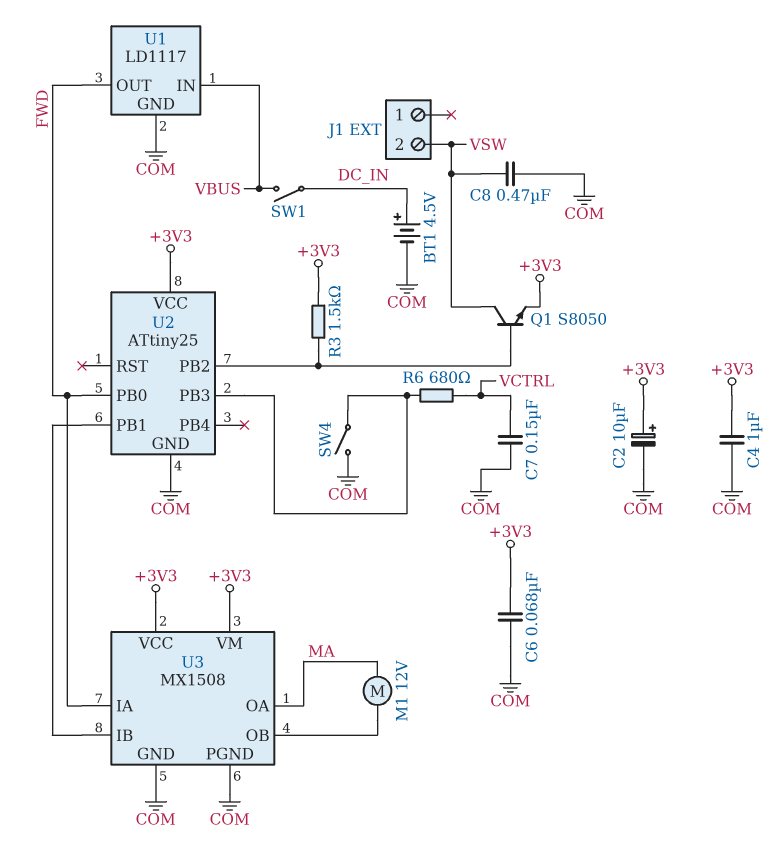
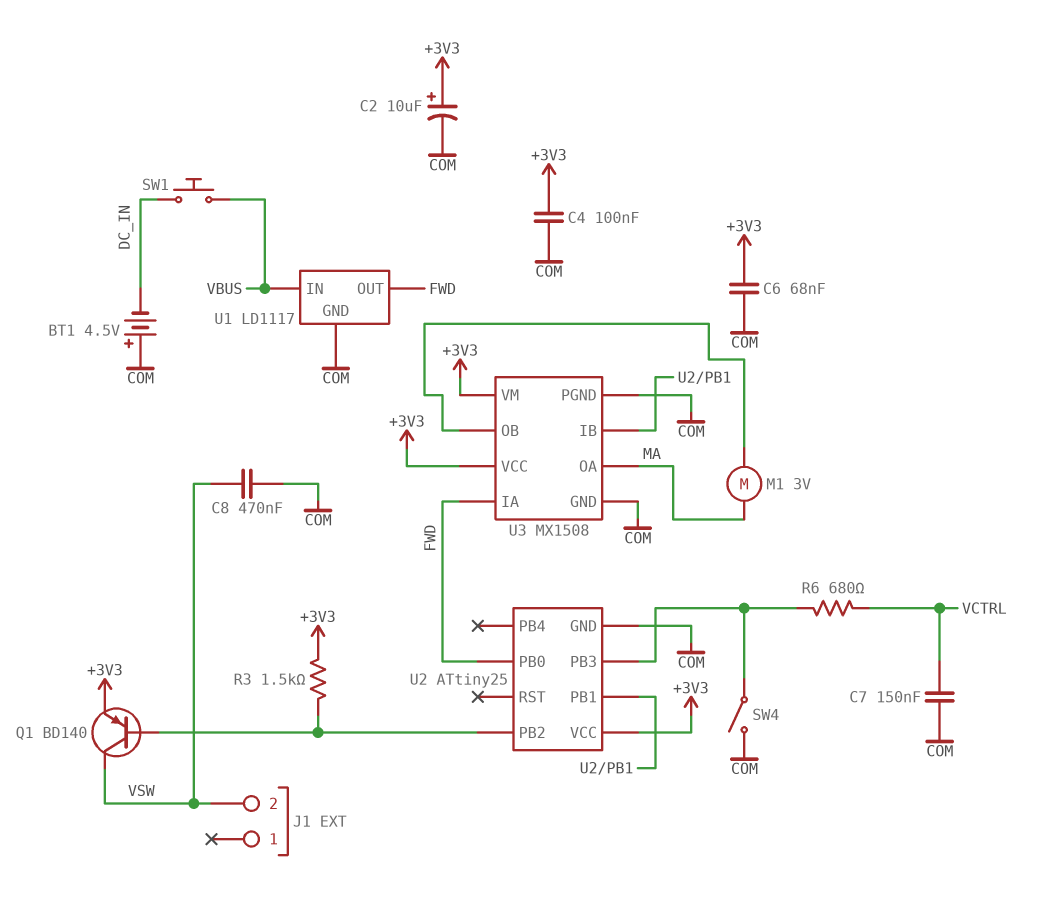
BT1: 4.5V (plus DC_IN, minus COM) -> 4.5V (plus COM, minus DC_IN)
C4: 1uF (+3V3, COM) -> 100nF (+3V3, COM)
M1: motor 12V (MA, U3/OB) -> motor 3V (MA, U3/OB)
Q1: NPN S8050 (B U2/PB2, C VSW, E +3V3) -> PNP BD140 (B U2/PB2, C VSW, E +3V3)
SW1: switch (DC_IN, VBUS) -> button (DC_IN, VBUS)

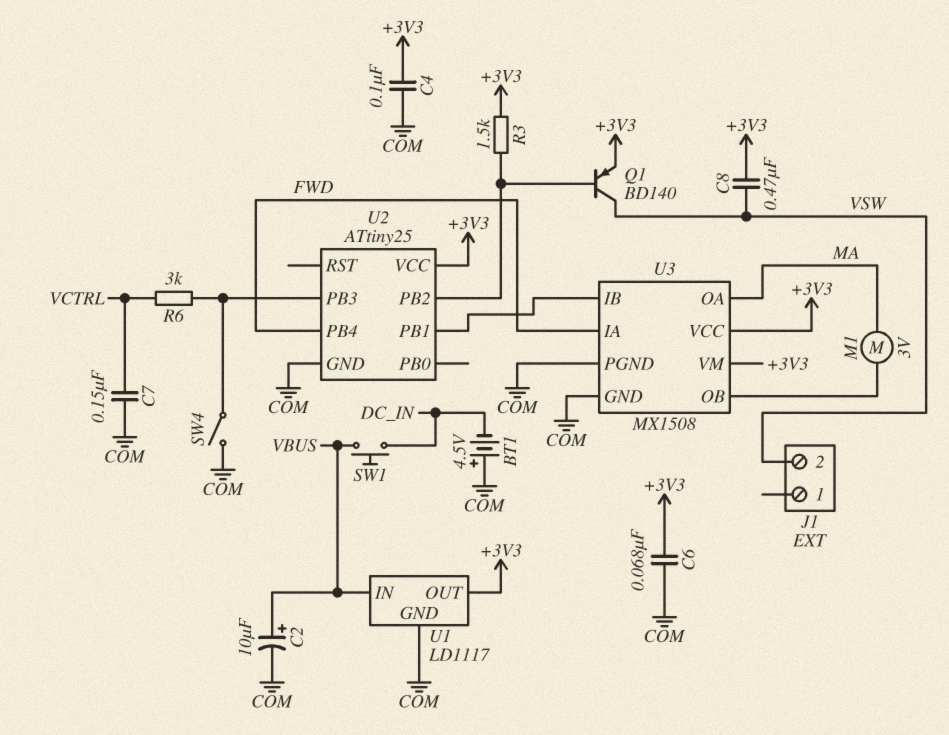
C2: 10uF (plus +3V3, minus COM) -> 10uF (plus VBUS, minus COM)
C8: 470nF (COM, VSW) -> 470nF (+3V3, VSW)
R6: 680 (U2/PB3, VCTRL) -> 3k (U2/PB3, VCTRL)
U1 pin OUT: FWD -> +3V3
U2 pin PB0: FWD -> none
U2 pin PB4: none -> FWD

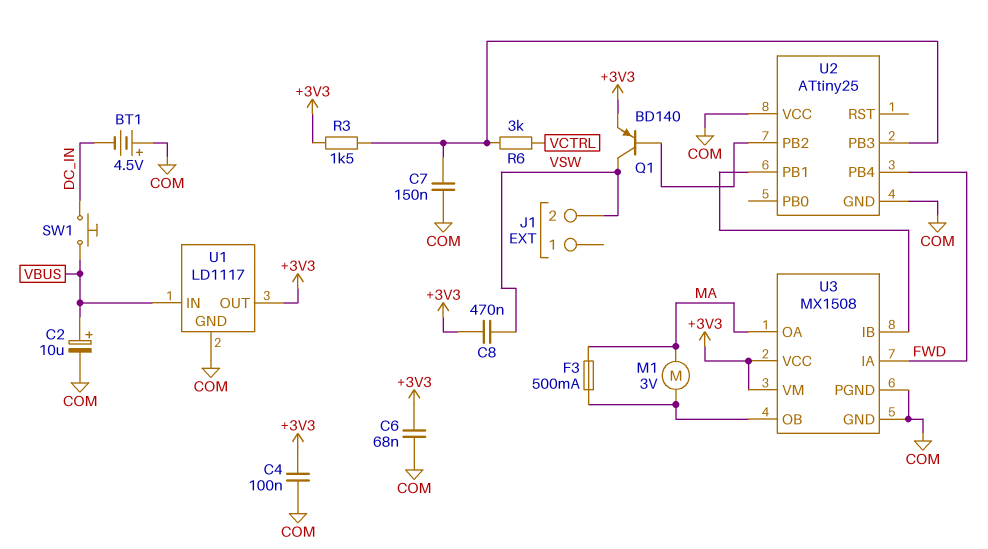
C7: 150nF (COM, VCTRL) -> 150nF (COM, U2/PB3)
F3: none -> 500mA (MA, U3/OB)
R3: 1.5k (+3V3, U2/PB2) -> 1.5k (+3V3, U2/PB3)
SW4: switch (COM, U2/PB3) -> none
U2 pin VCC: +3V3 -> COM

